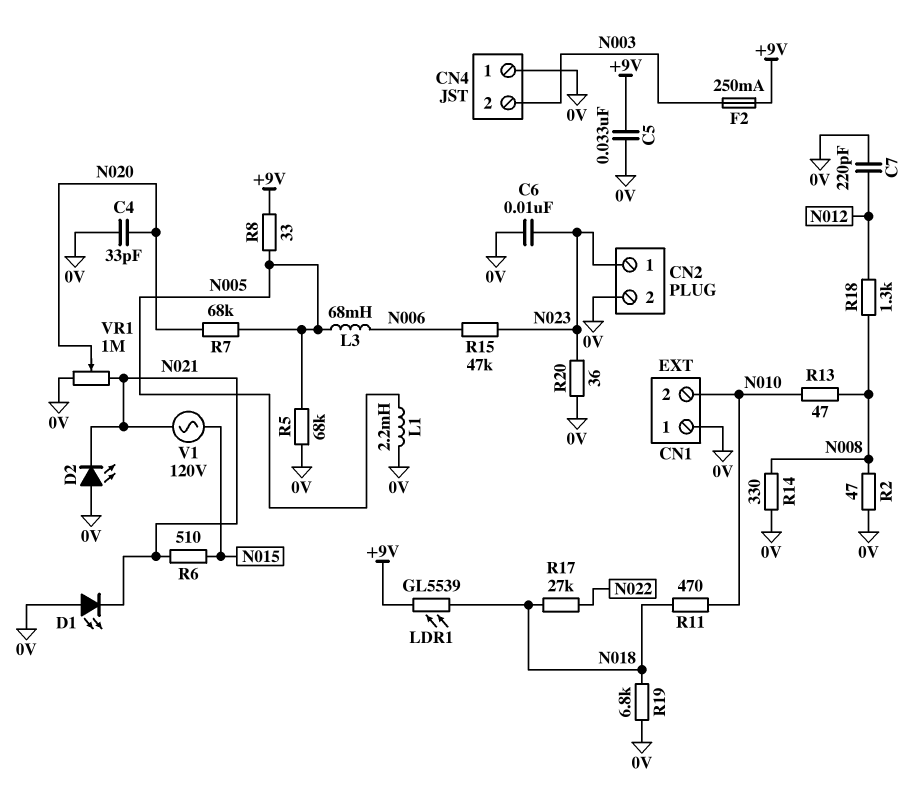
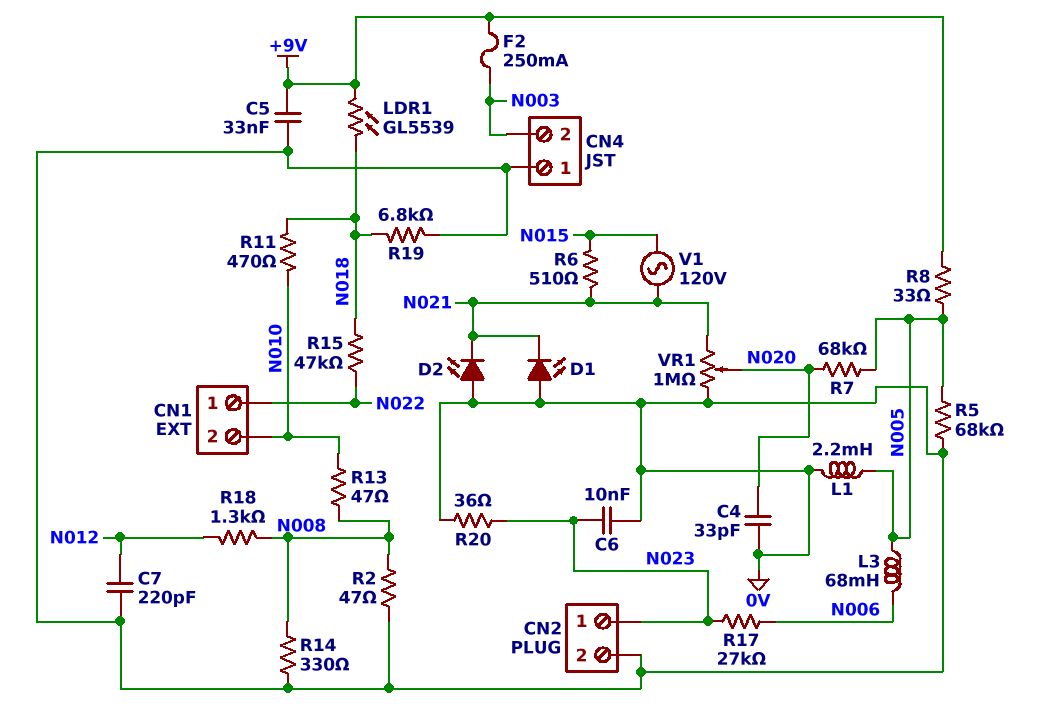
CN1 pin 1: 0V -> N022
R15: 47k (N006, N023) -> 47k (N018, N022)
R17: 27k (N018, N022) -> 27k (N006, N023)

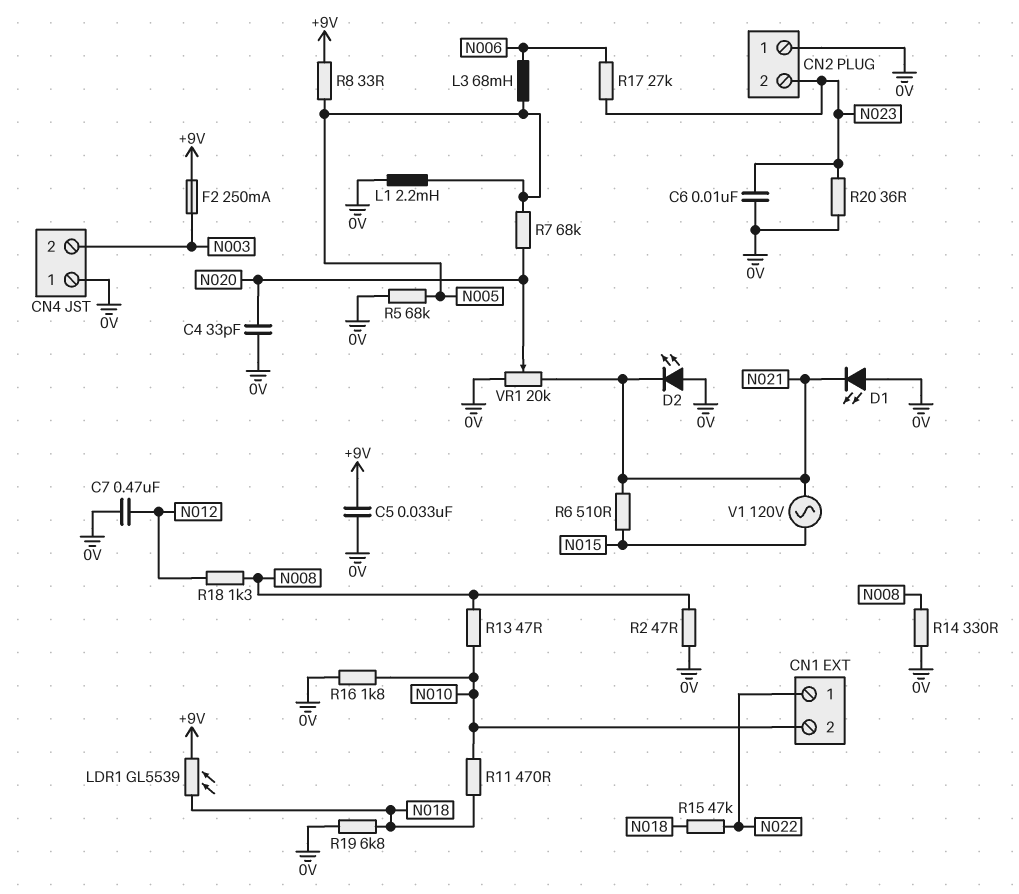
C7: 220pF (0V, N012) -> 470nF (0V, N012)
CN2 pin 1: N023 -> 0V
CN2 pin 2: 0V -> N023
R16: none -> 1.8k (0V, N010)
VR1: 1M (0V, N021, wiper N020) -> 20k (0V, N021, wiper N020)

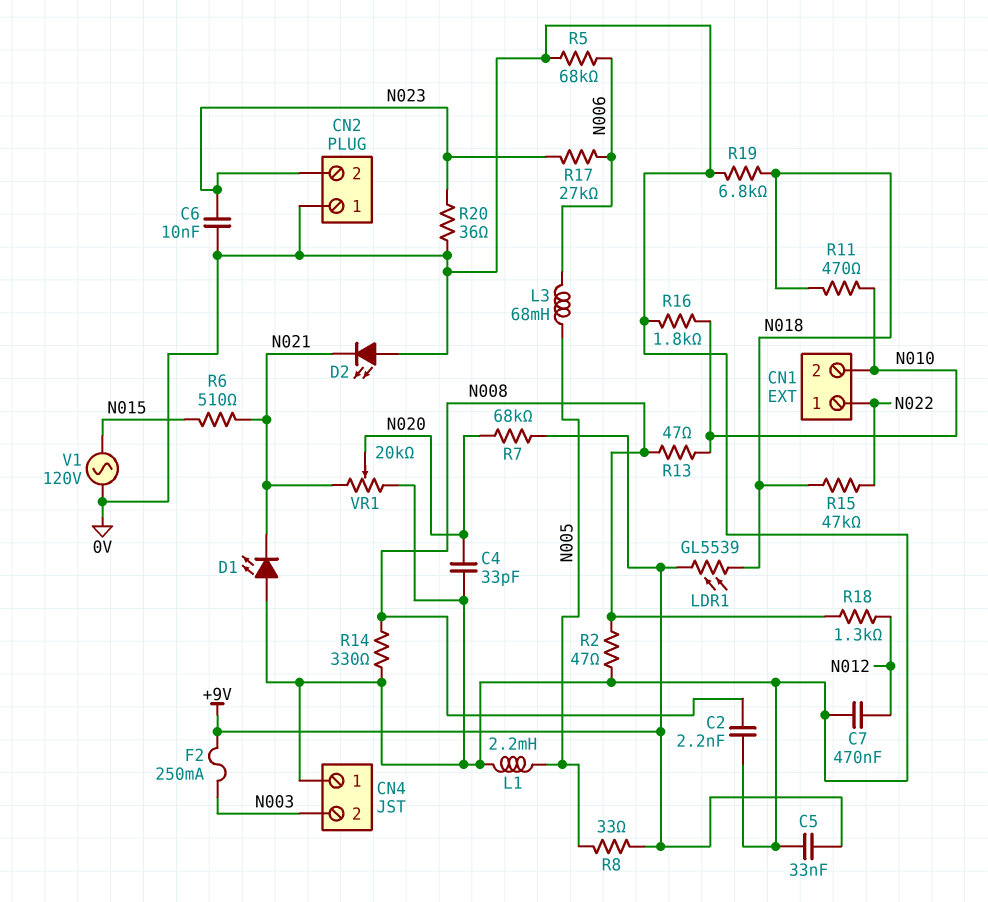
C2: none -> 2.2nF (0V, N008)
R5: 68k (0V, N005) -> 68k (0V, N006)
R7: 68k (N005, N020) -> 68k (+9V, N020)
V1: AC 120V (N015, N021) -> AC 120V (0V, N015)

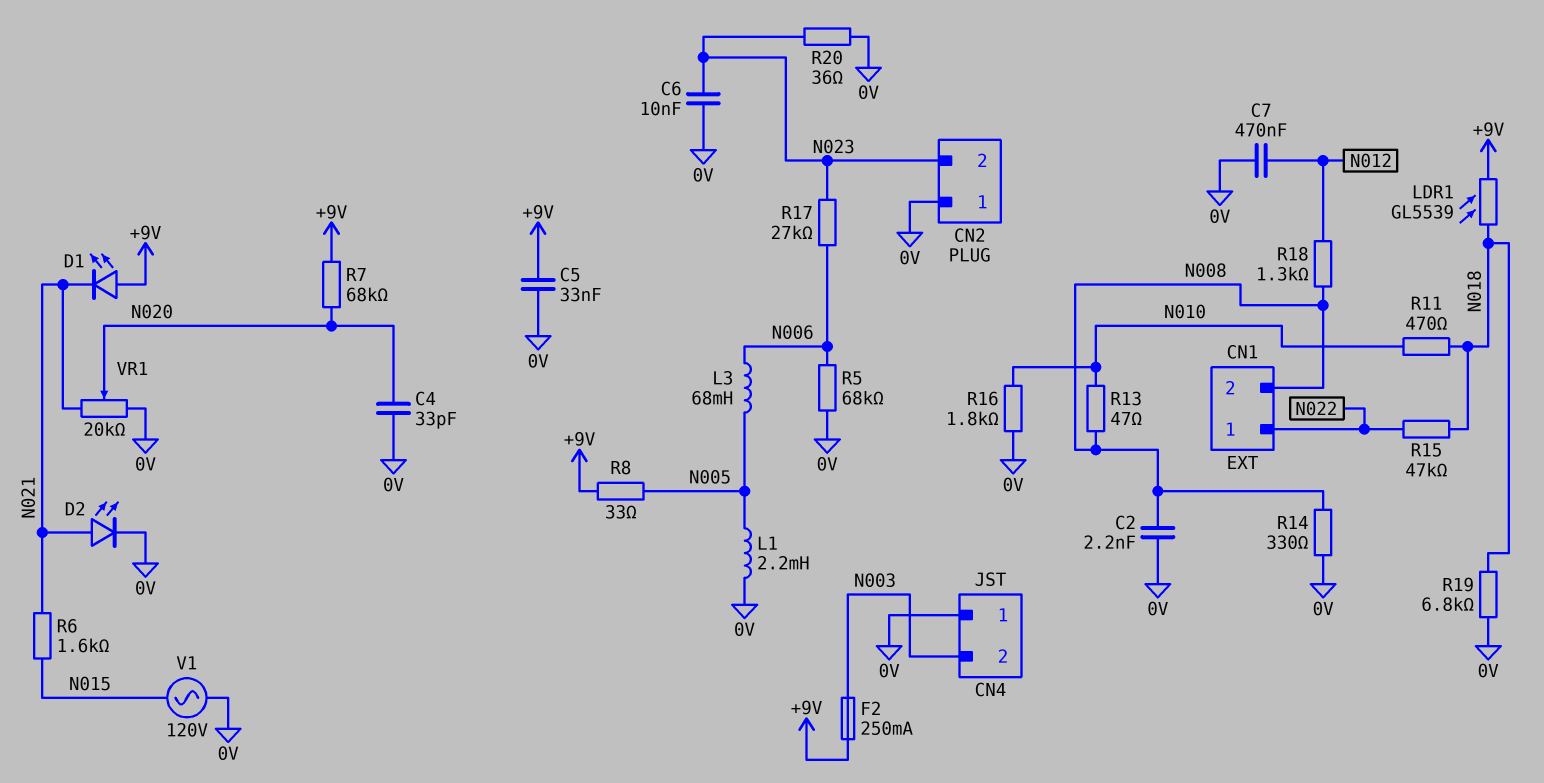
CN1 pin 2: N010 -> N008
D1: LED (A 0V, K N021) -> LED (A +9V, K N021)
D2: LED (A 0V, K N021) -> LED (A N021, K 0V)
R2: 47 (0V, N008) -> none
R6: 510 (N015, N021) -> 1.6k (N015, N021)

